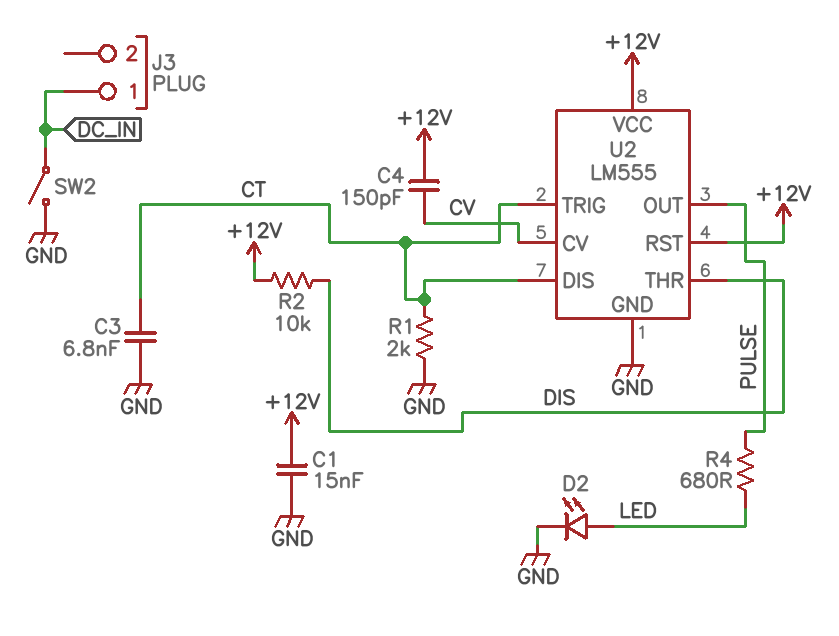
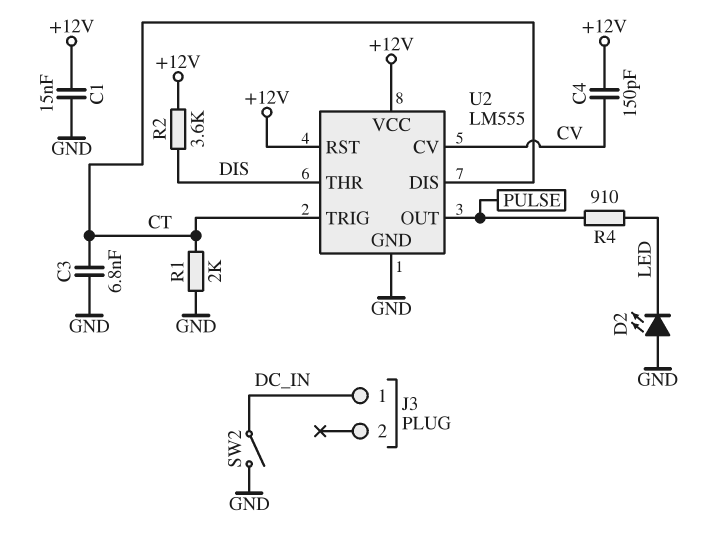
D2: LED (A LED, K GND) -> LED (A GND, K LED)
R2: 10k (+12V, DIS) -> 3.6k (+12V, DIS)
R4: 680 (LED, PULSE) -> 910 (LED, PULSE)

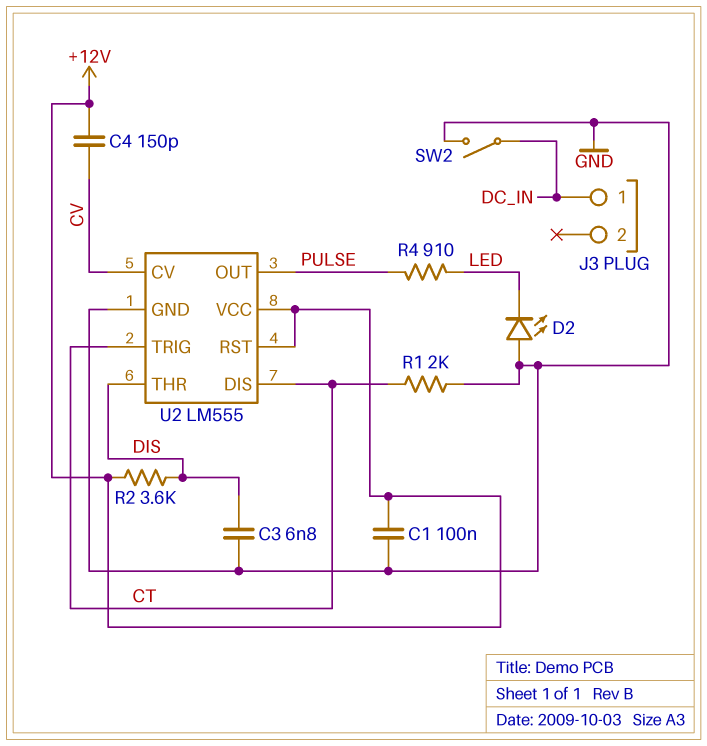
C1: 15nF (+12V, GND) -> 100nF (+12V, GND)
C3: 6.8nF (CT, GND) -> 6.8nF (DIS, GND)

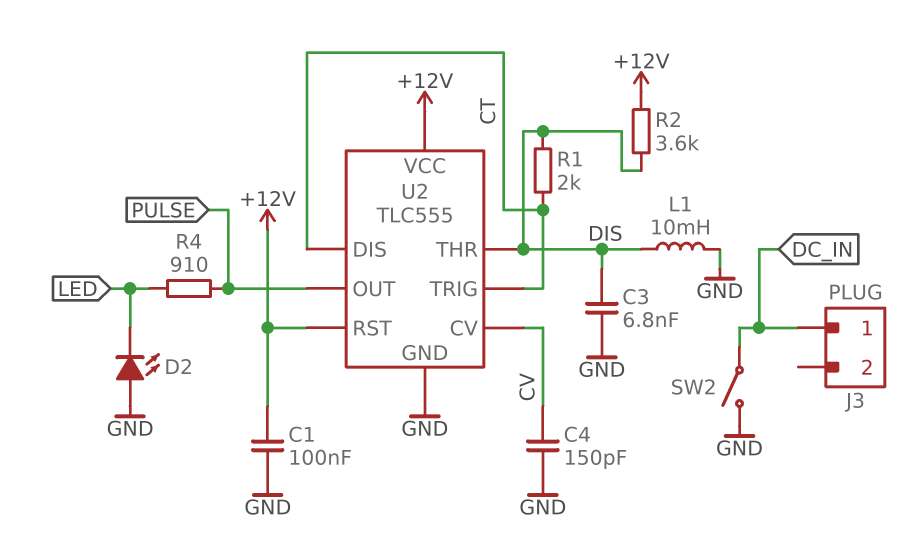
C4: 150pF (+12V, CV) -> 150pF (CV, GND)
L1: none -> 10mH (DIS, GND)
R1: 2k (CT, GND) -> 2k (CT, DIS)
U2: LM555 -> TLC555

